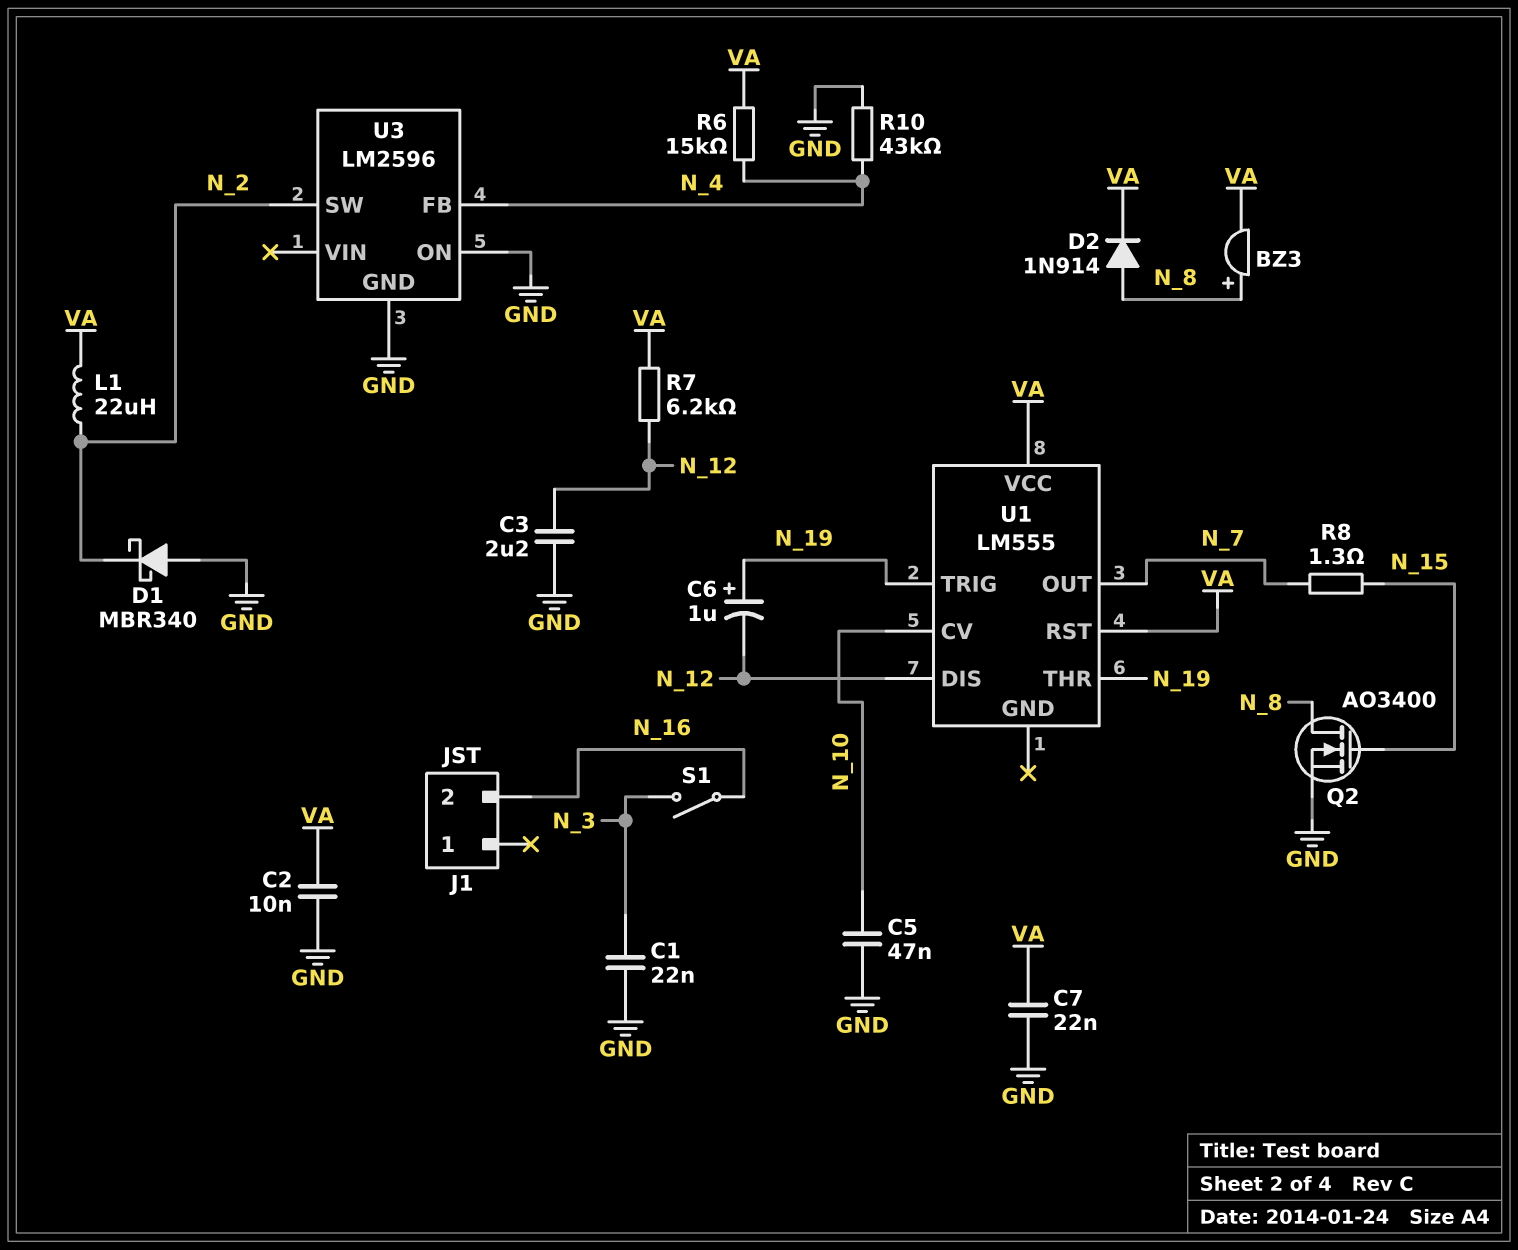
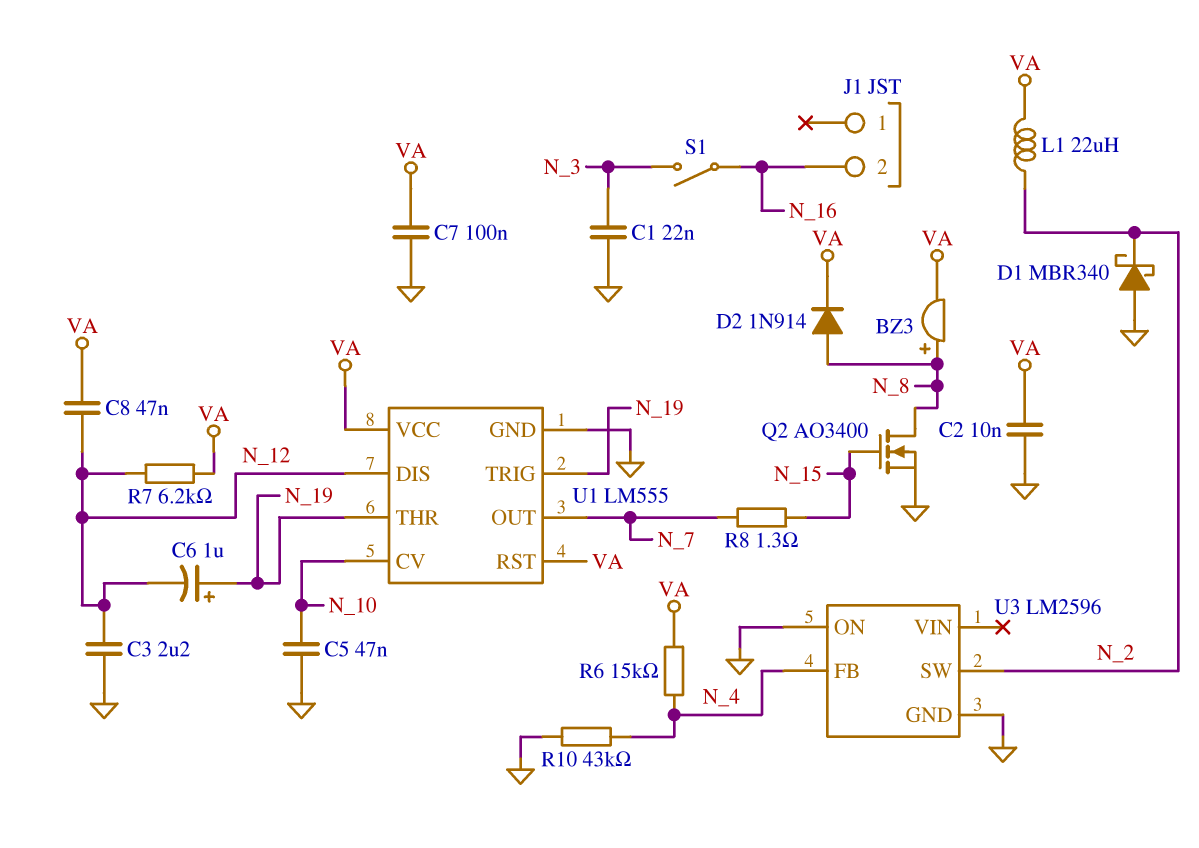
C7: 22nF (GND, VA) -> 100nF (GND, VA)
C8: none -> 47nF (N_12, VA)
U1 pin GND: none -> GND

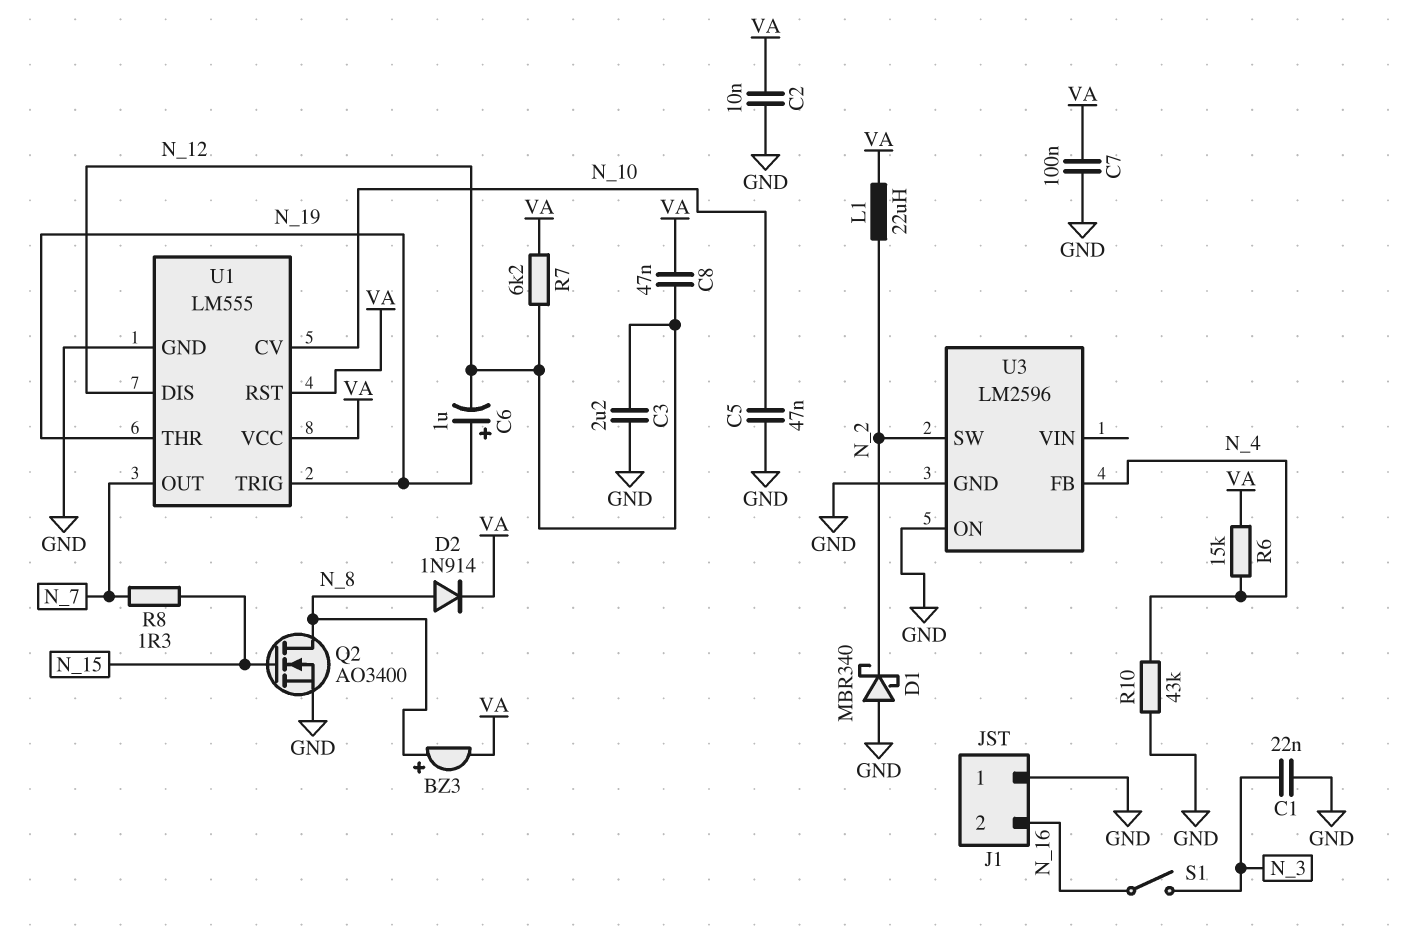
J1 pin 1: none -> GND

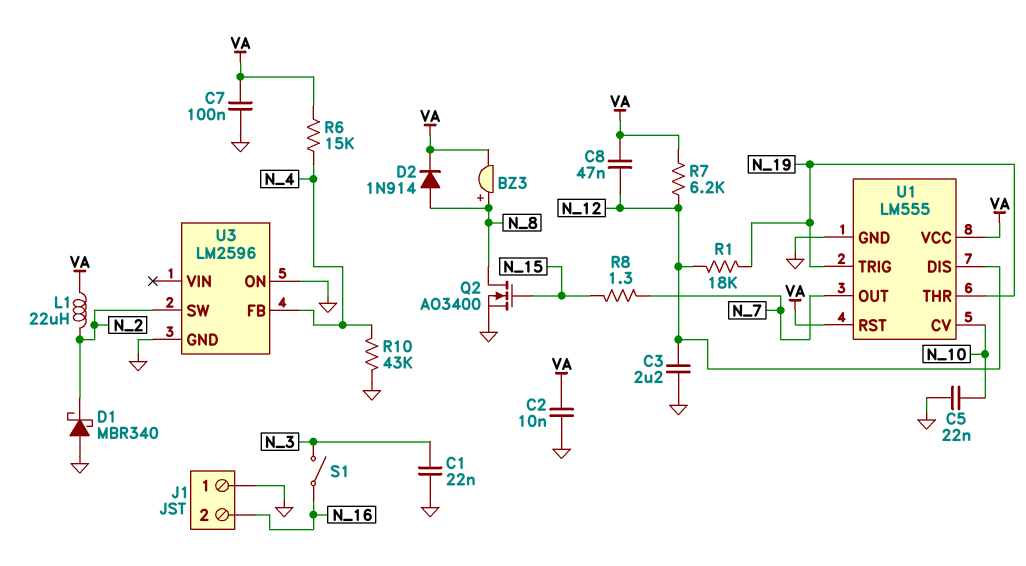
C5: 47nF (GND, N_10) -> 22nF (GND, N_10)
C6: 1uF (plus N_19, minus N_12) -> none
R1: none -> 18k (N_12, N_19)

